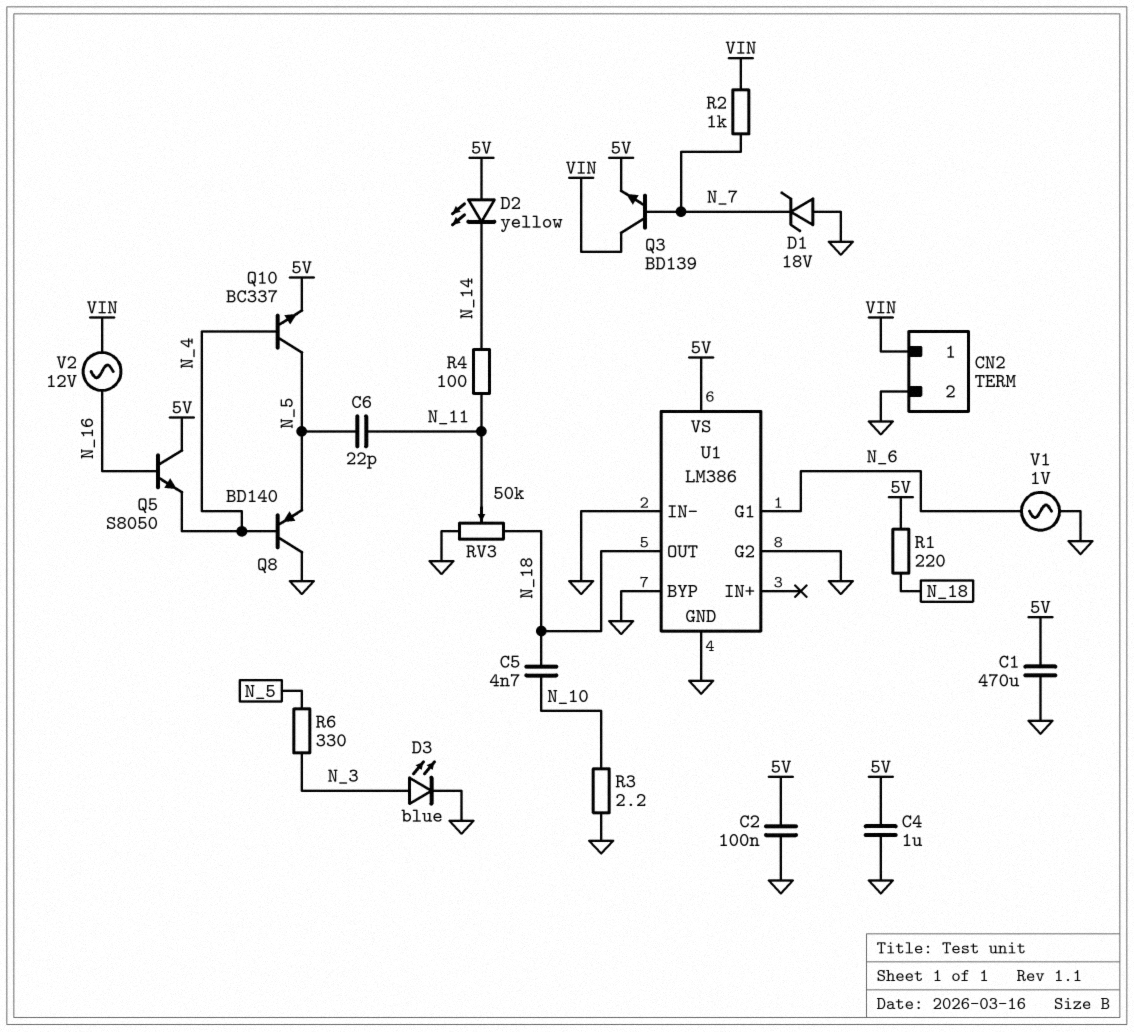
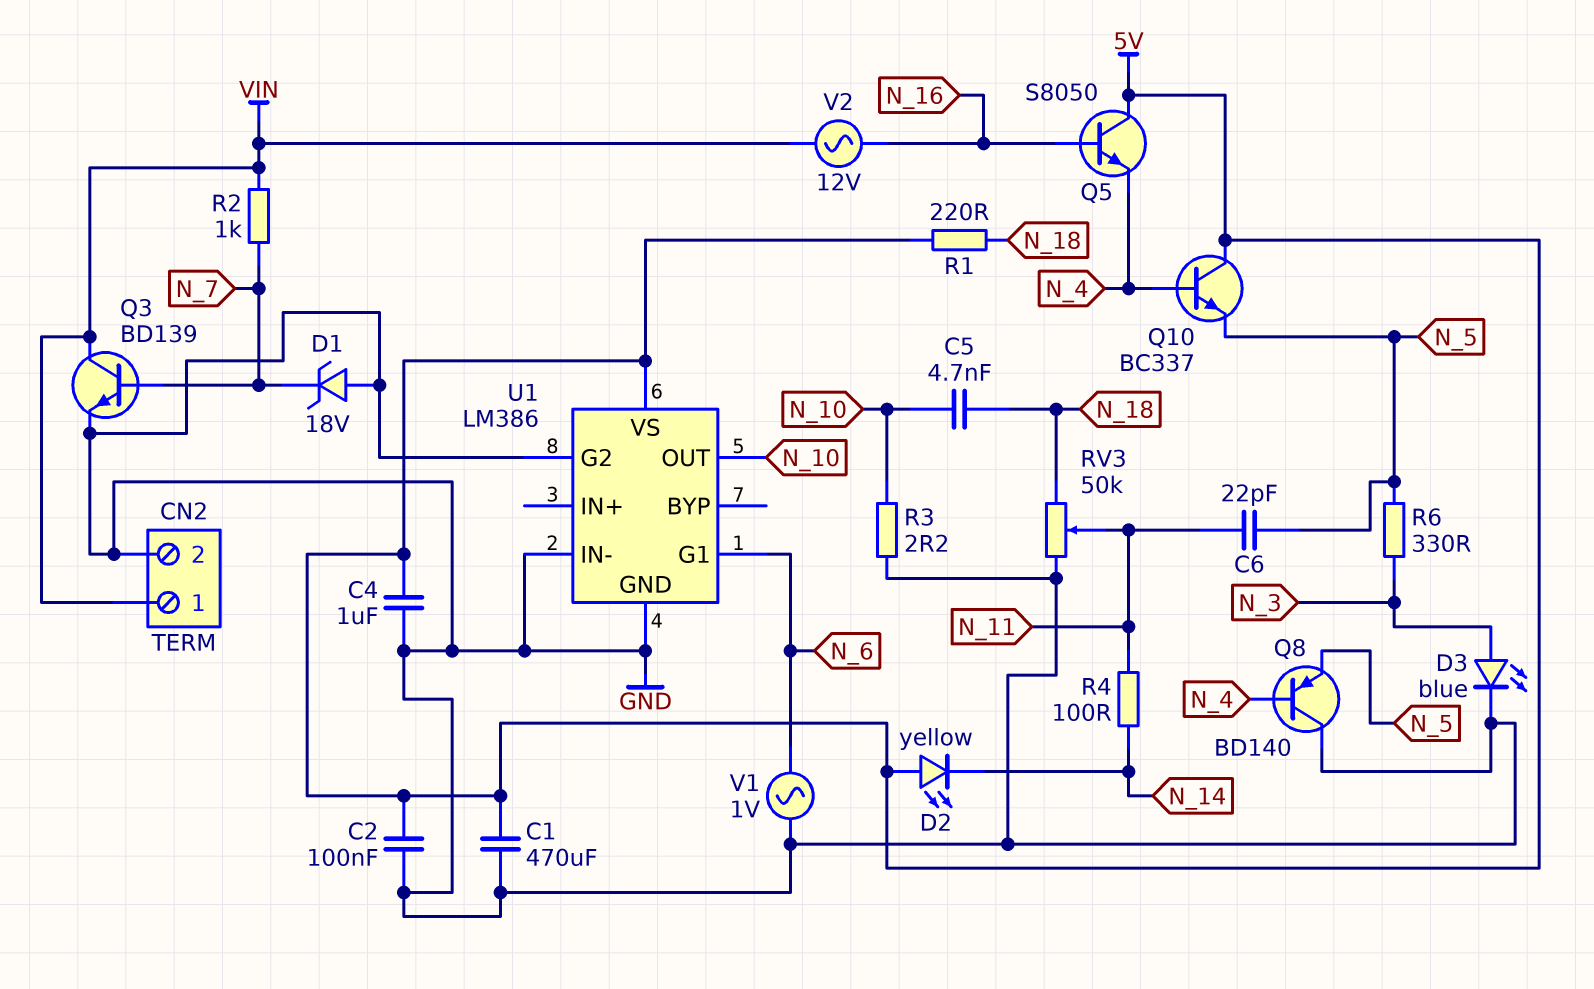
Q3: NPN BD139 (B N_7, C VIN, E 5V) -> NPN BD139 (B N_7, C VIN, E GND)
Q10: NPN BC337 (B N_4, C N_5, E 5V) -> NPN BC337 (B N_4, C 5V, E N_5)
U1 pin BYP: GND -> none
U1 pin OUT: N_18 -> N_10

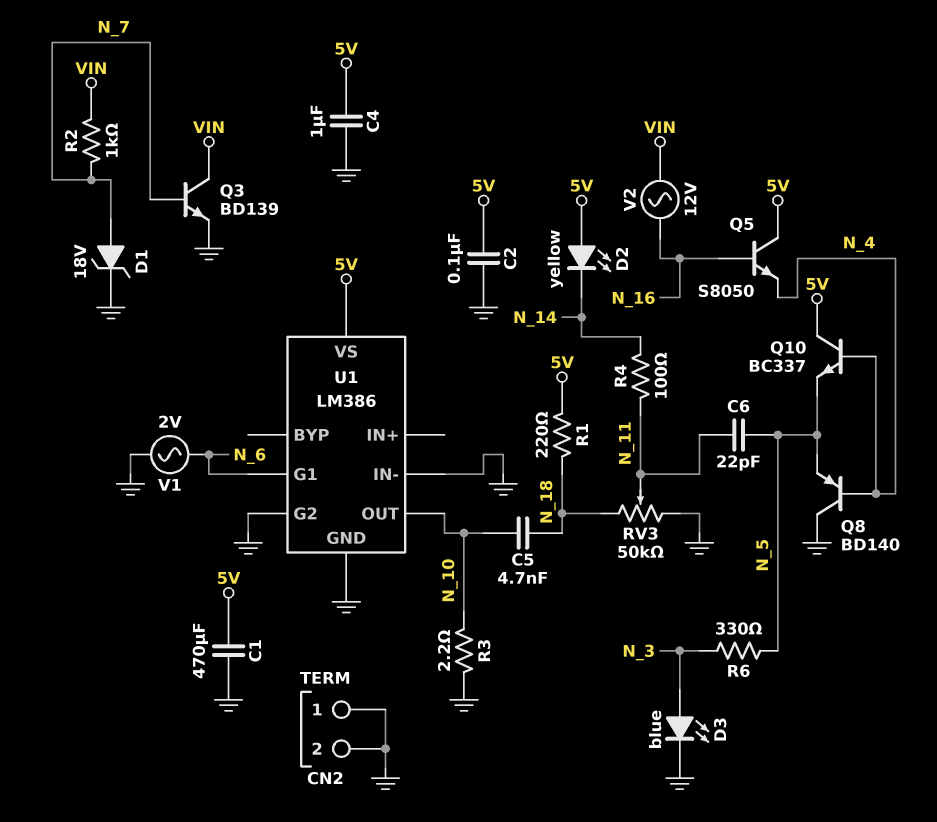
CN2 pin 1: VIN -> GND
D1: zener 18V (A GND, K N_7) -> zener 18V (A N_7, K GND)
V1: AC 1V (GND, N_6) -> AC 2V (GND, N_6)

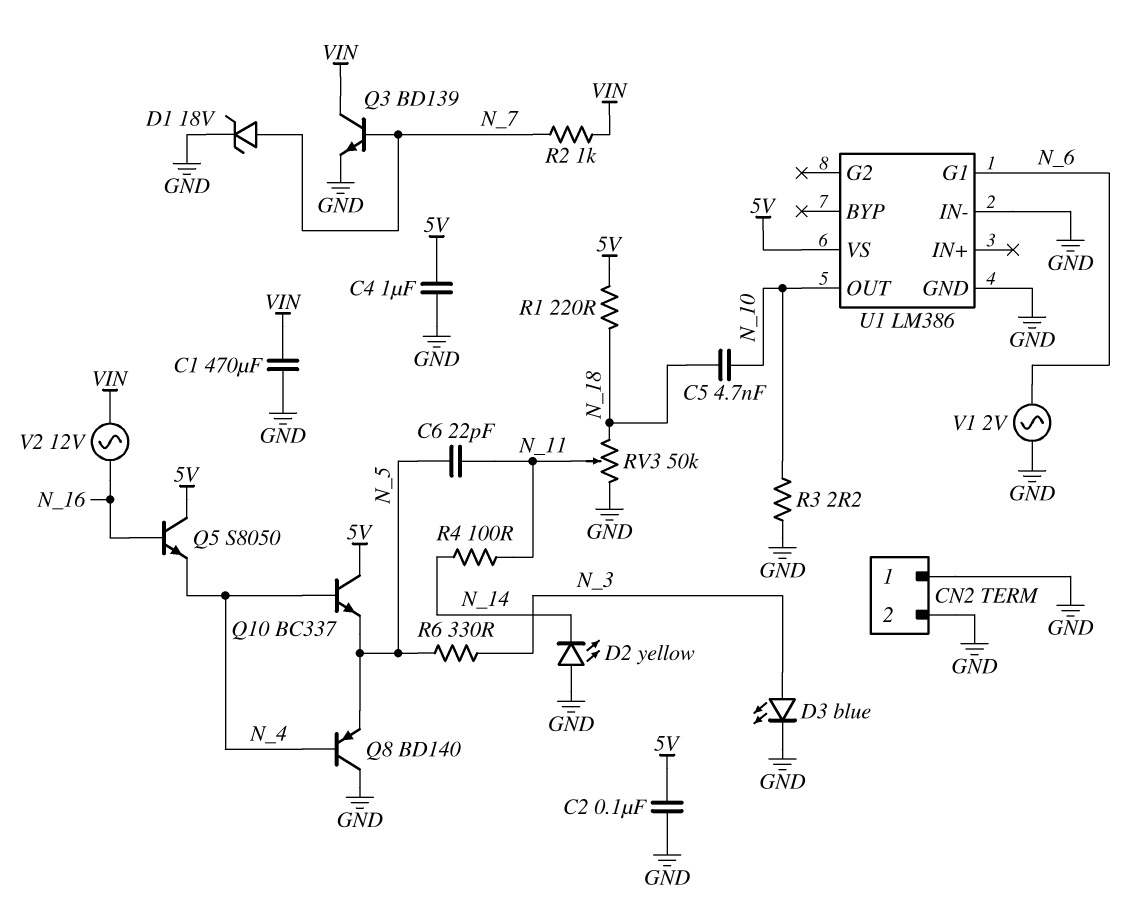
C1: 470uF (5V, GND) -> 470uF (GND, VIN)
D2: LED yellow (A 5V, K N_14) -> LED yellow (A GND, K N_14)
U1 pin G2: GND -> none

